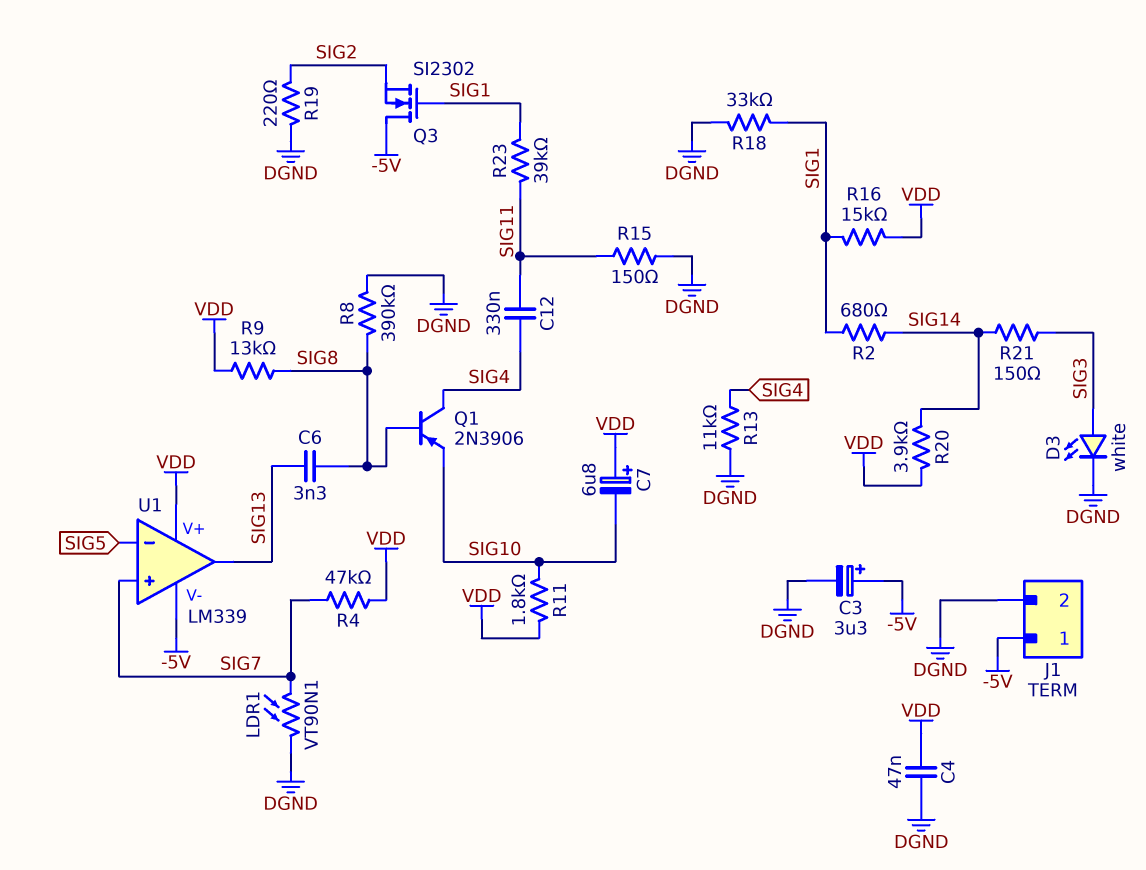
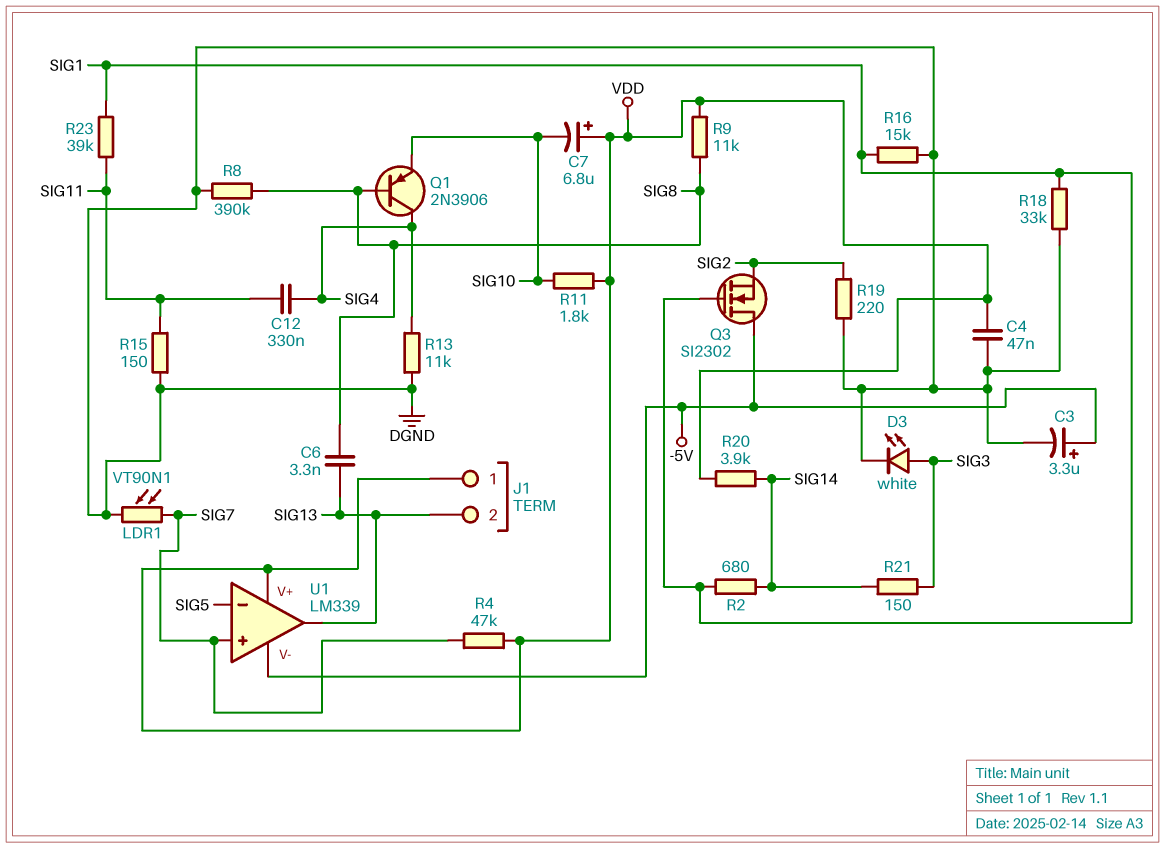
J1 pin 1: -5V -> VDD
J1 pin 2: DGND -> SIG13
R9: 13k (SIG8, VDD) -> 11k (SIG8, VDD)
R16: 15k (SIG1, VDD) -> 15k (DGND, SIG1)

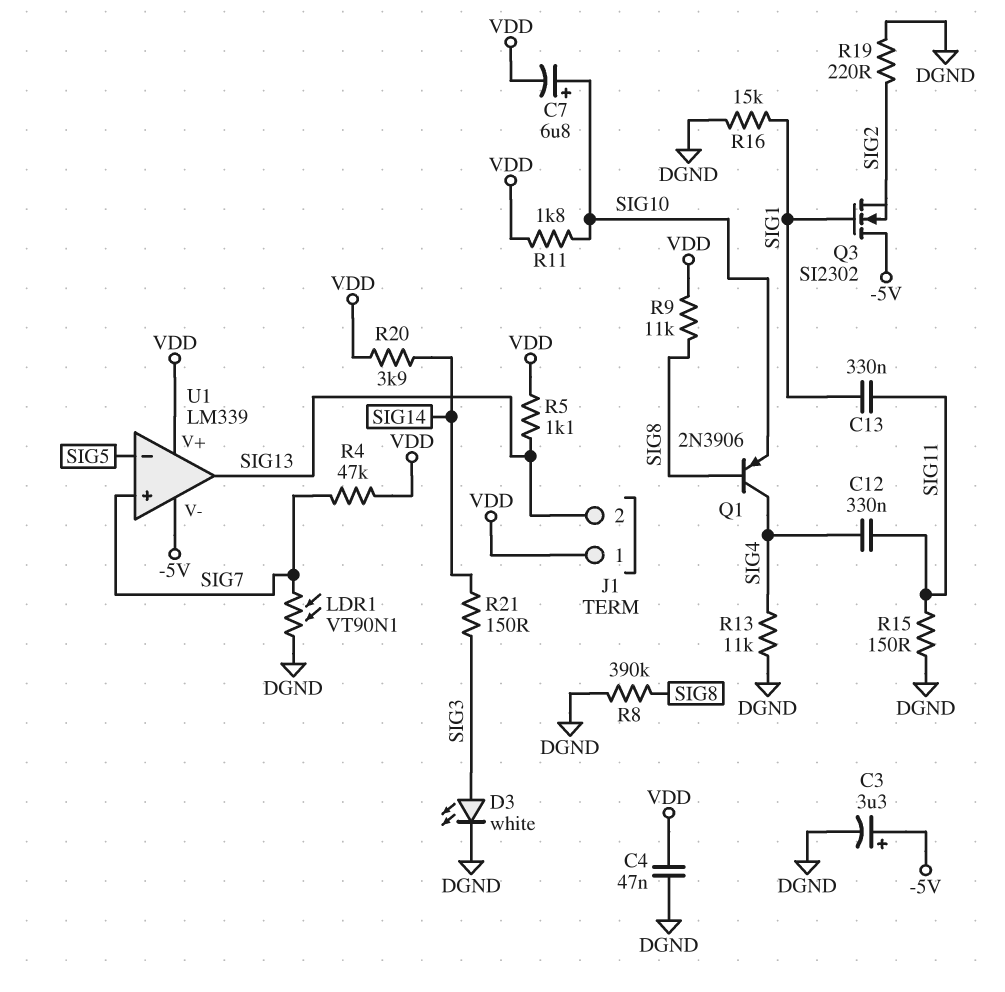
C6: 3.3nF (SIG8, SIG13) -> none
C7: 6.8uF (plus VDD, minus SIG10) -> 6.8uF (plus SIG10, minus VDD)
C13: none -> 330nF (SIG1, SIG11)
R2: 680 (SIG1, SIG14) -> none
R5: none -> 1.1k (SIG13, VDD)
R18: 33k (DGND, SIG1) -> none
R23: 39k (SIG1, SIG11) -> none

